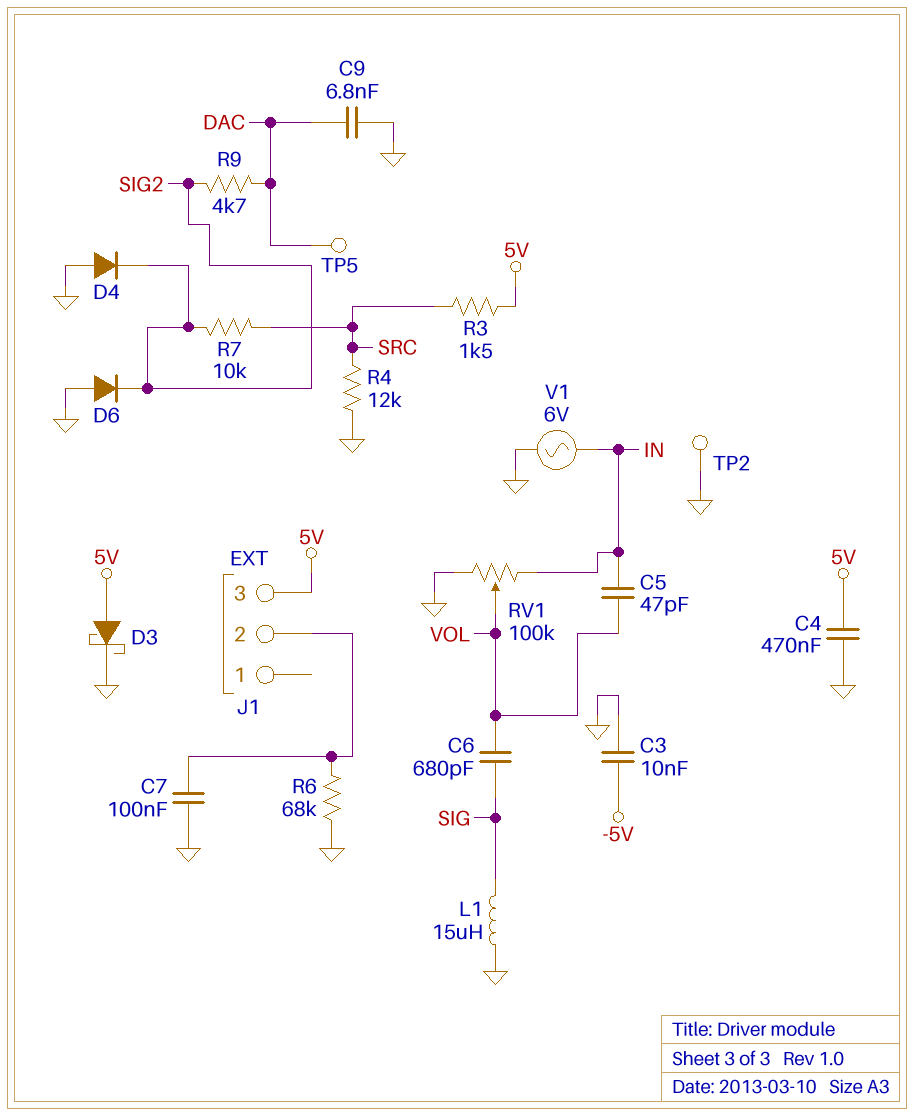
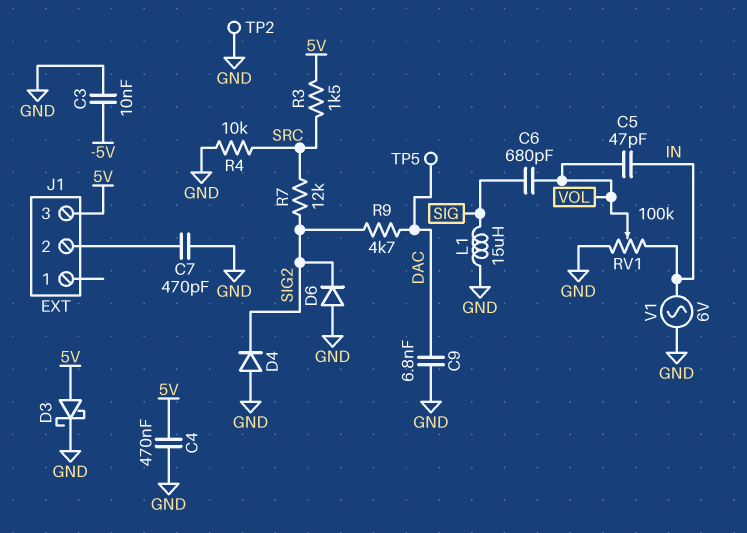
C7: 100nF (GND, J1/2) -> 470pF (GND, J1/2)
R4: 12k (GND, SRC) -> 10k (GND, SRC)
R6: 68k (GND, J1/2) -> none
R7: 10k (SIG2, SRC) -> 12k (SIG2, SRC)

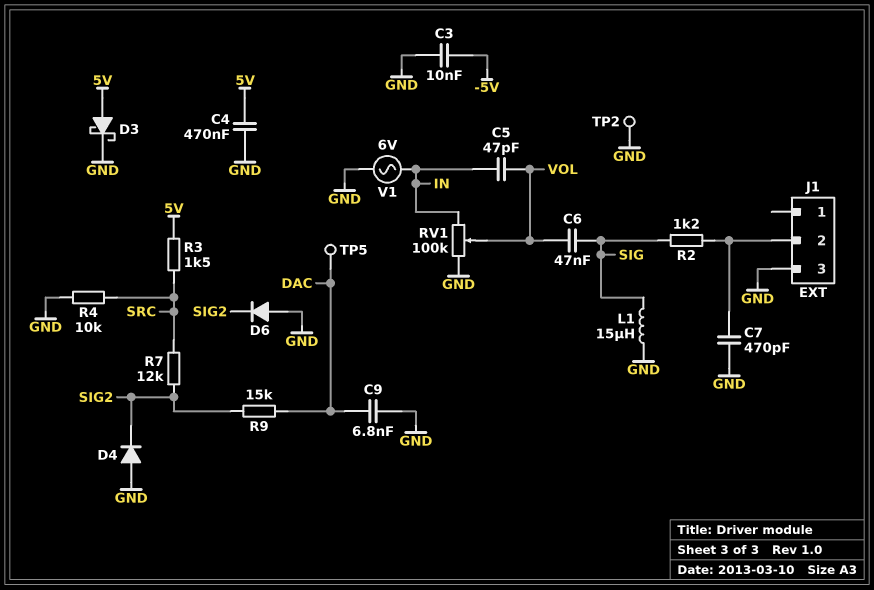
C6: 680pF (SIG, VOL) -> 47nF (SIG, VOL)
J1 pin 3: 5V -> GND
R2: none -> 1.2k (J1/2, SIG)
R9: 4.7k (DAC, SIG2) -> 15k (DAC, SIG2)

